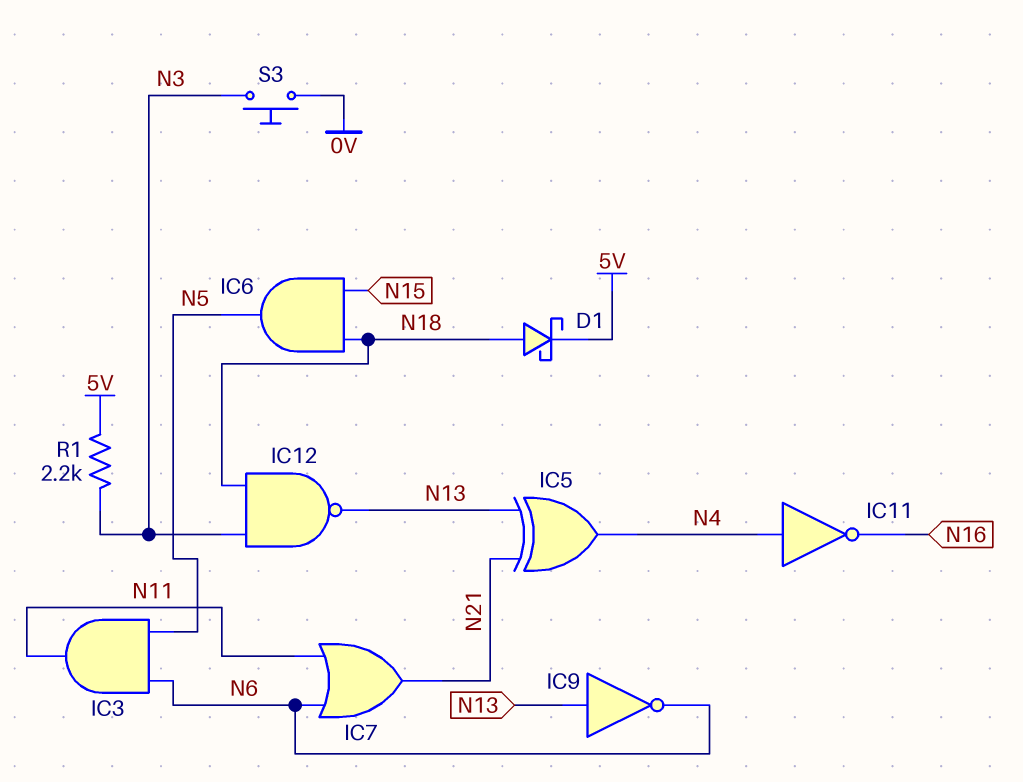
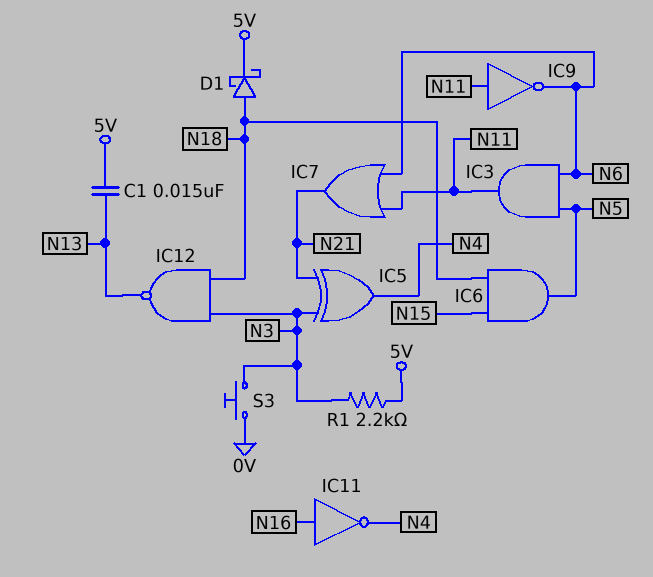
C1: none -> 15nF (5V, N13)
IC5: XOR (in N13, in N21, out N4) -> XOR (in N3, in N21, out N4)
IC9: NOT (in N13, out N6) -> NOT (in N11, out N6)
IC11: NOT (in N4, out N16) -> NOT (in N16, out N4)

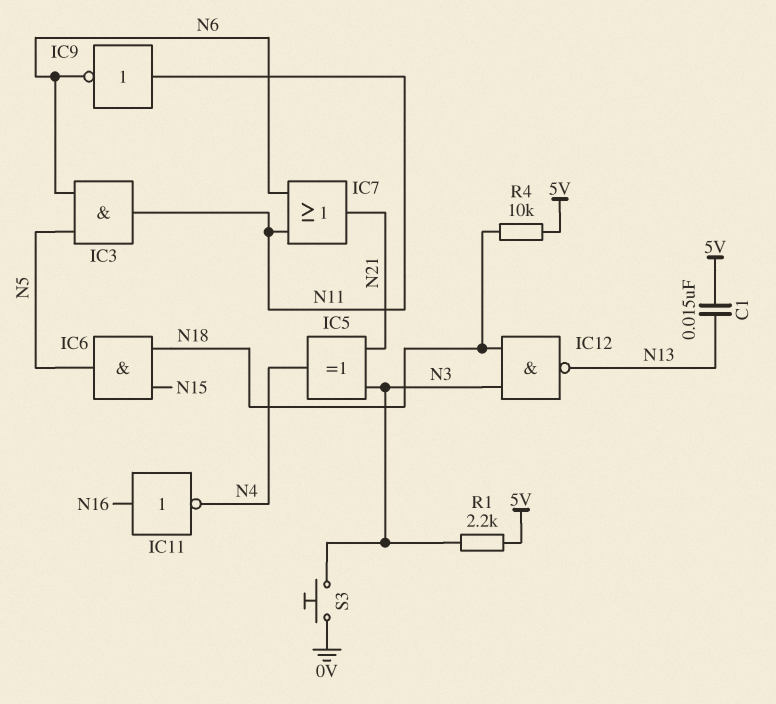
D1: schottky (A N18, K 5V) -> none
R4: none -> 10k (5V, N18)

